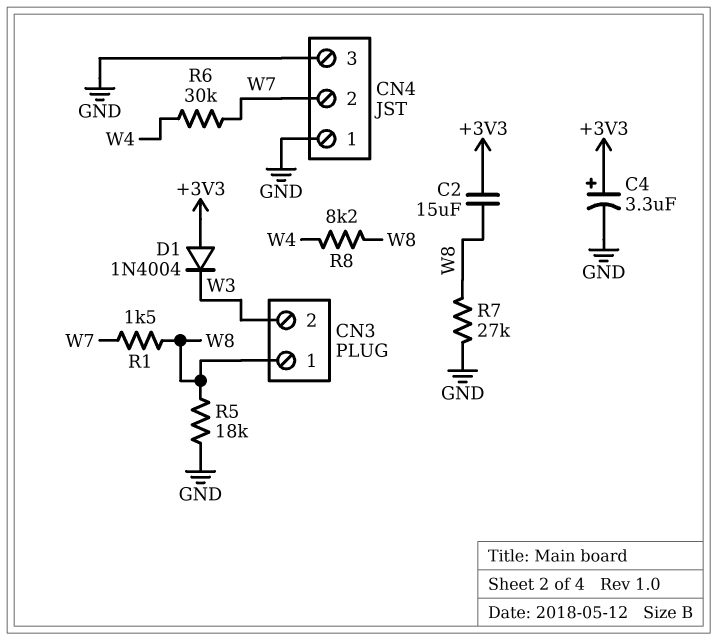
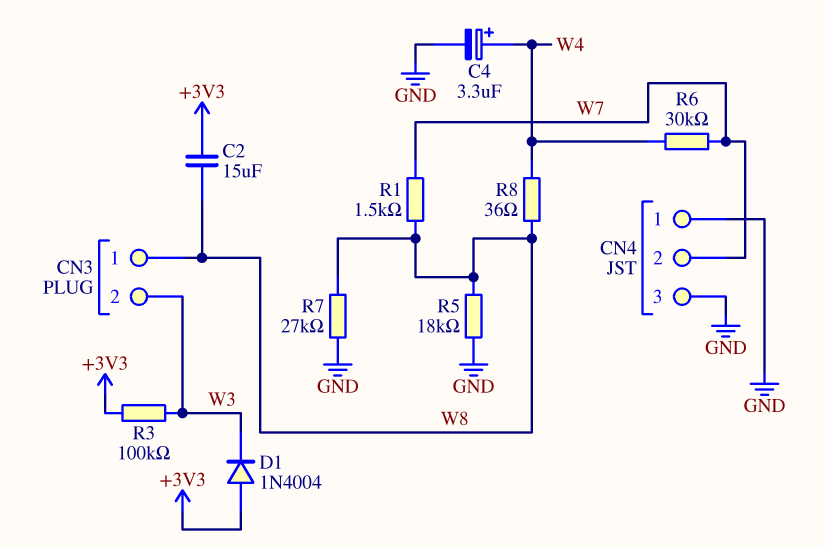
C4: 3.3uF (plus +3V3, minus GND) -> 3.3uF (plus W4, minus GND)
R3: none -> 100k (+3V3, W3)
R8: 8.2k (W4, W8) -> 36 (W4, W8)

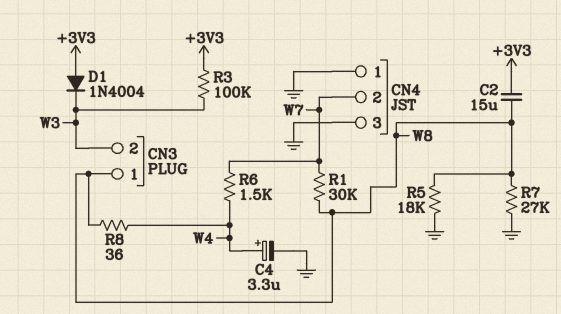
R1: 1.5k (W7, W8) -> 30k (W7, W8)
R6: 30k (W4, W7) -> 1.5k (W4, W7)

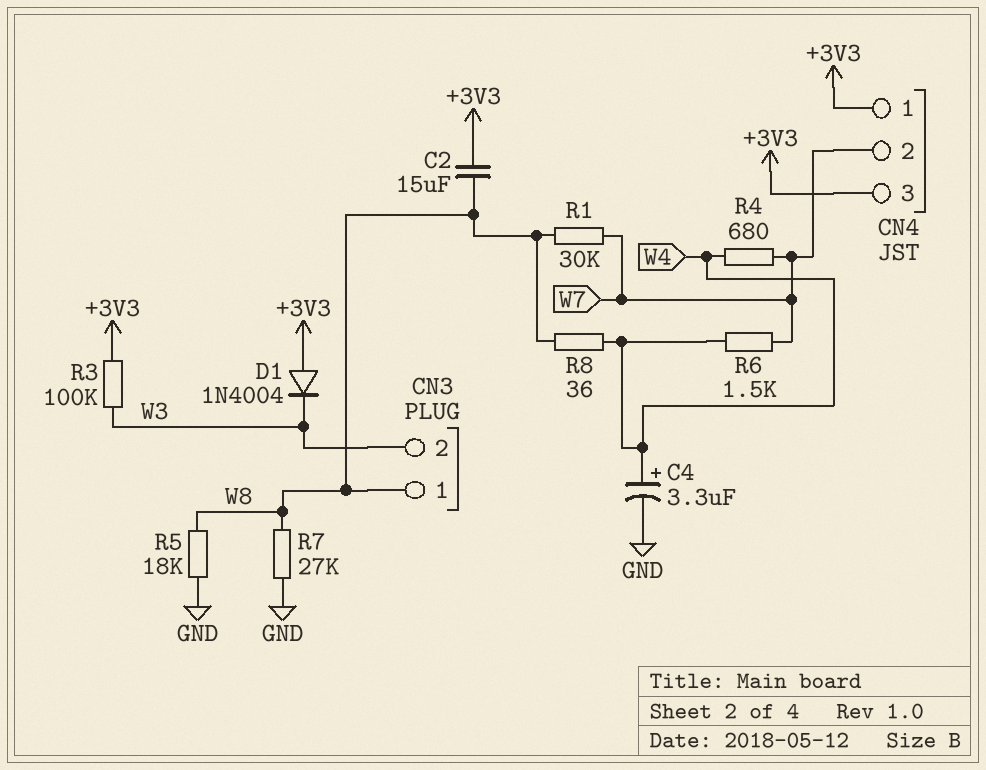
CN4 pin 1: GND -> +3V3
CN4 pin 3: GND -> +3V3
R4: none -> 680 (W4, W7)

